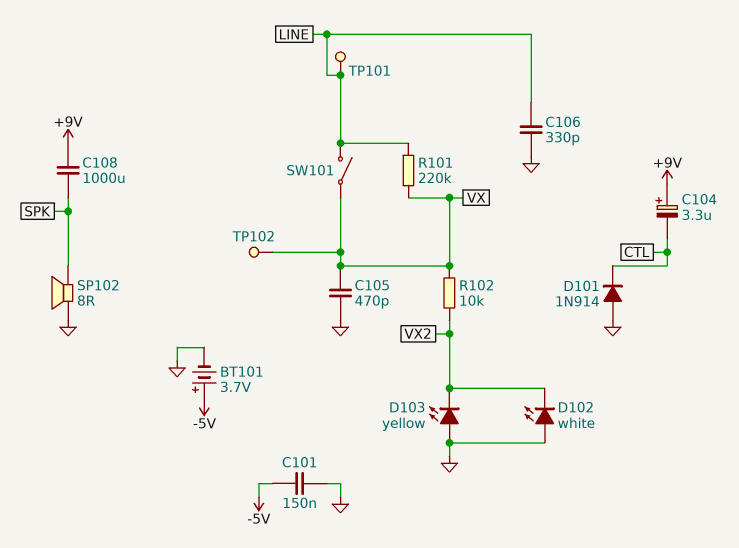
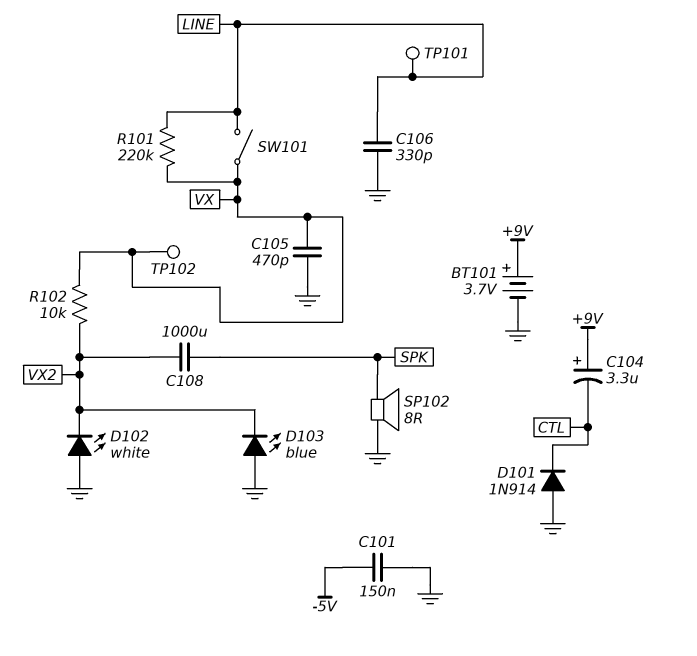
BT101: 3.7V (plus -5V, minus GND) -> 3.7V (plus +9V, minus GND)
C108: 1000uF (+9V, SPK) -> 1000uF (SPK, VX2)
D103: LED yellow (A GND, K VX2) -> LED blue (A GND, K VX2)

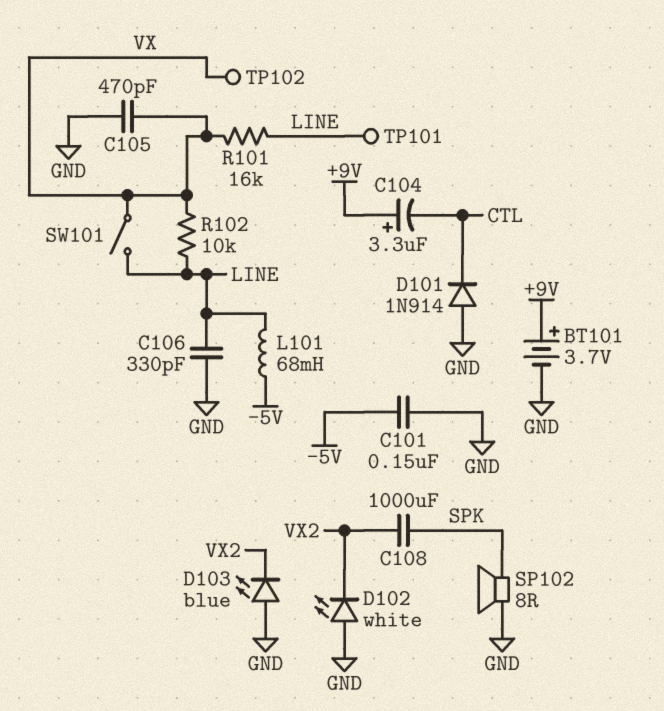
L101: none -> 68mH (-5V, LINE)
R101: 220k (LINE, VX) -> 16k (LINE, VX)
R102: 10k (VX, VX2) -> 10k (LINE, VX)

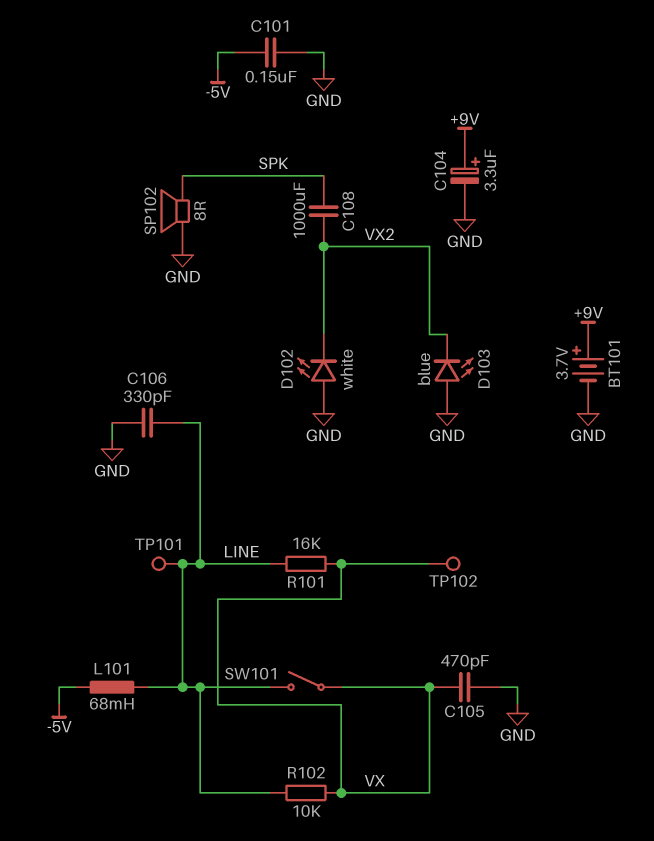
C104: 3.3uF (plus +9V, minus CTL) -> 3.3uF (plus +9V, minus GND)
D101: diode 1N914 (A GND, K CTL) -> none

